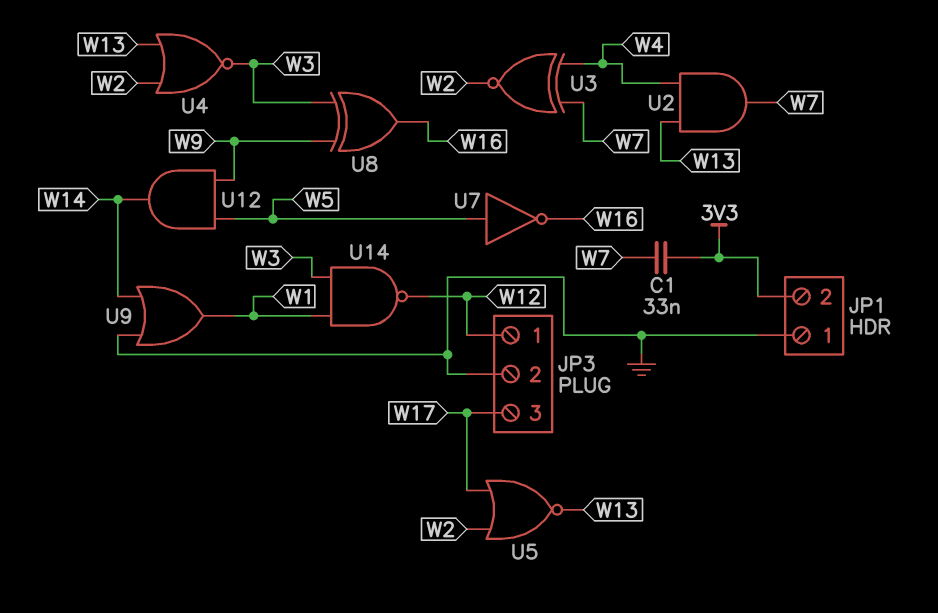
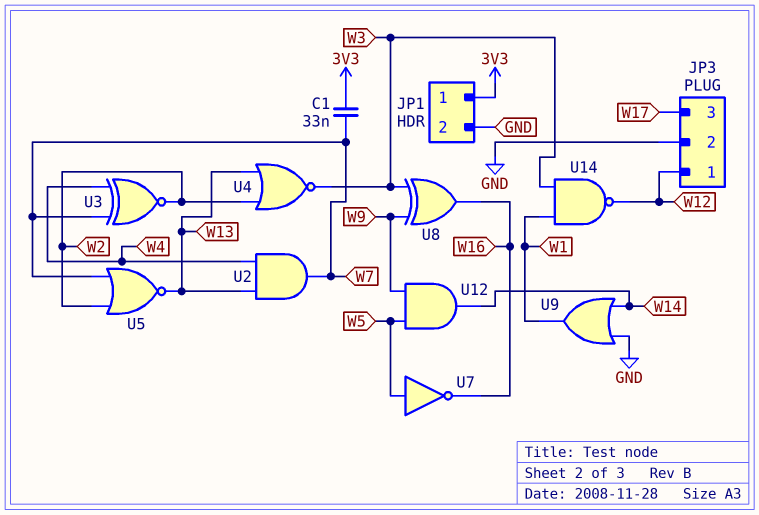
JP1 pin 1: GND -> 3V3
JP1 pin 2: 3V3 -> GND
U5: NOR (in W2, in W17, out W13) -> NOR (in W2, in W7, out W13)

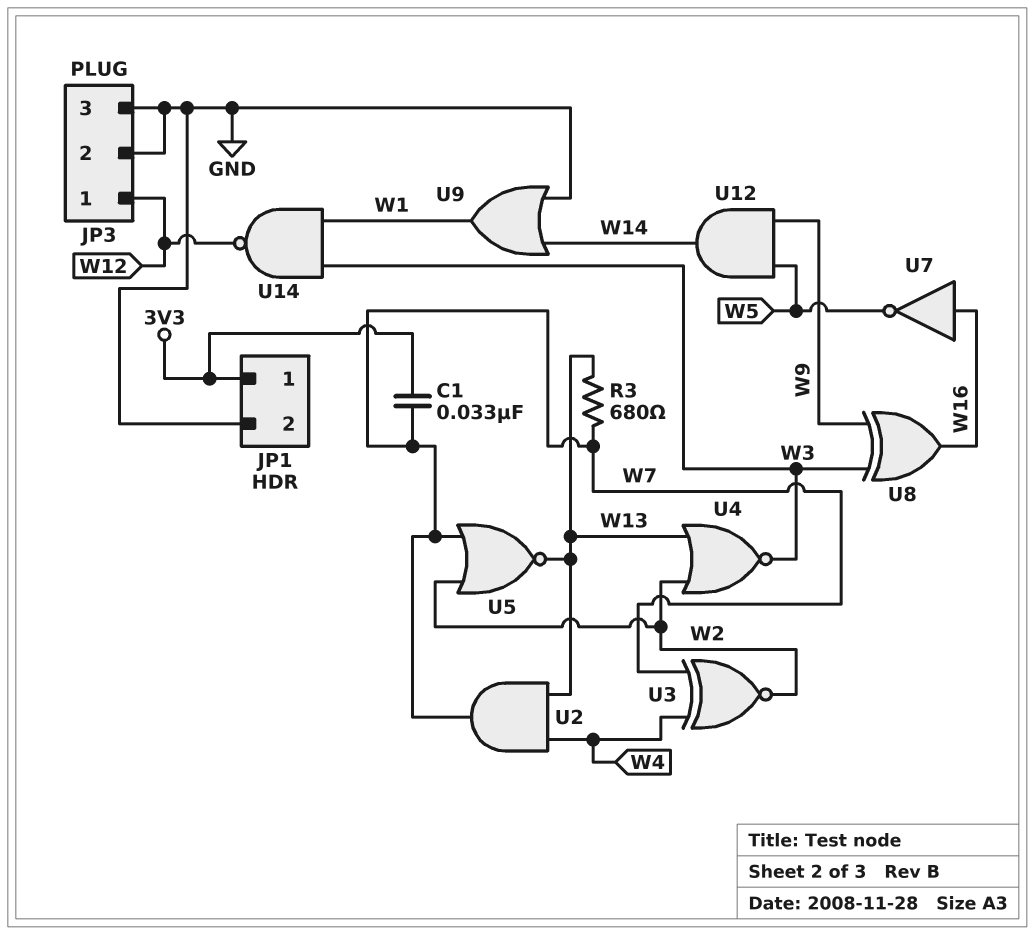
JP3 pin 3: W17 -> GND
R3: none -> 680 (W7, W13)
U7: NOT (in W5, out W16) -> NOT (in W16, out W5)

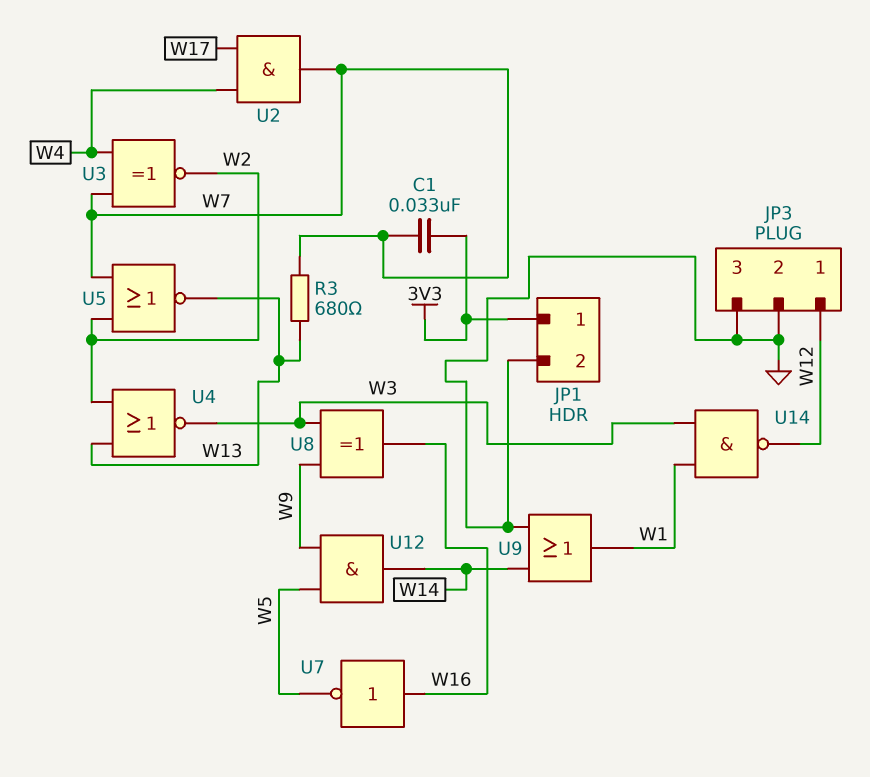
U2: AND (in W4, in W13, out W7) -> AND (in W4, in W17, out W7)

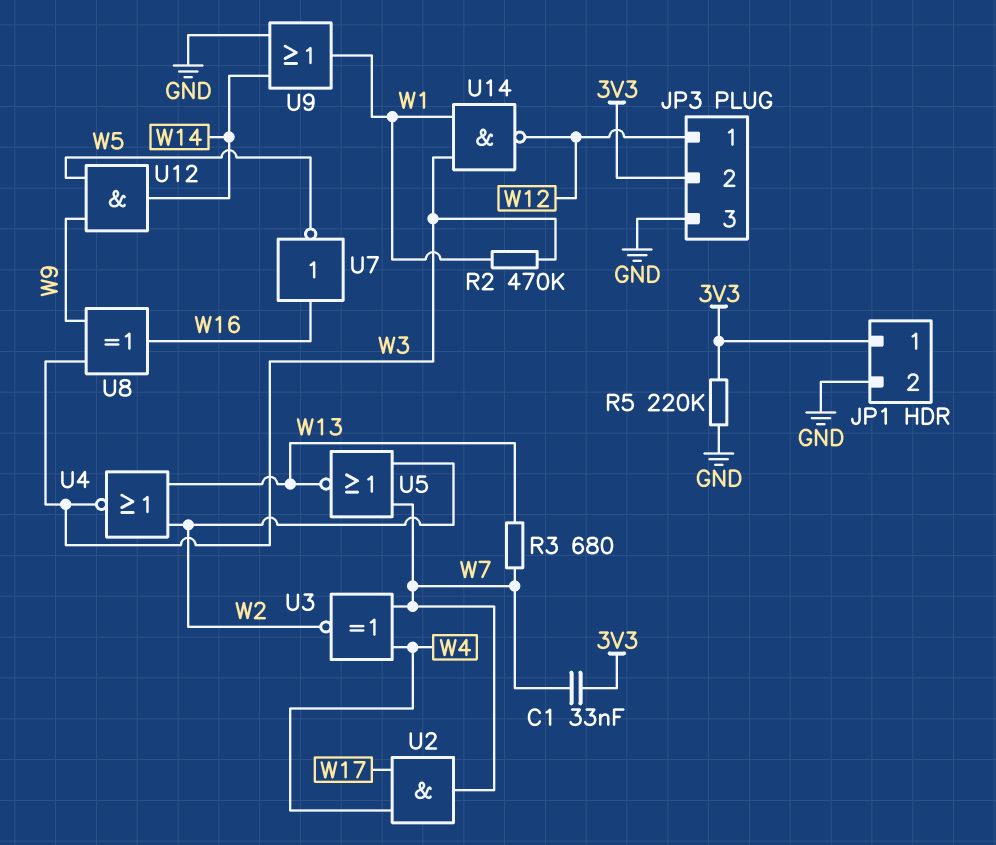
JP3 pin 2: GND -> 3V3
R2: none -> 470k (W1, W3)
R5: none -> 220k (3V3, GND)

